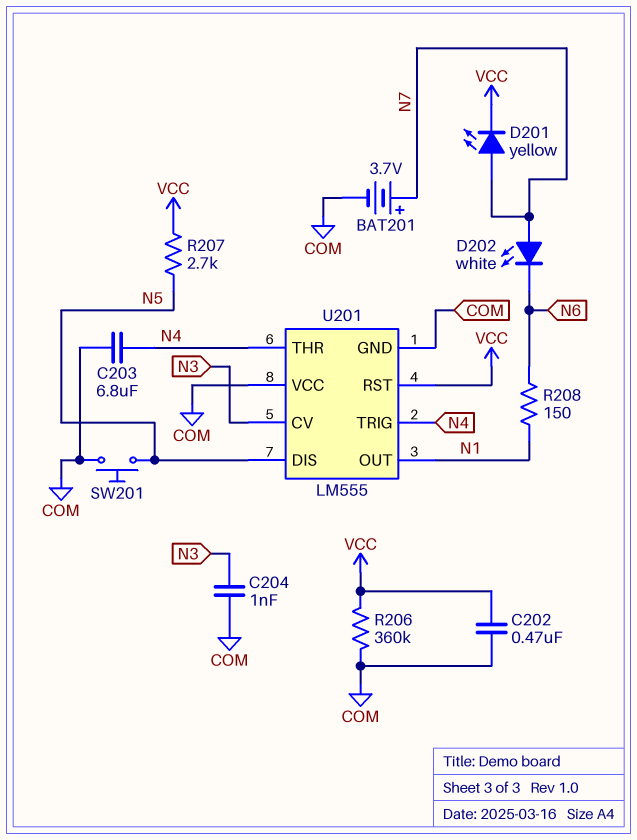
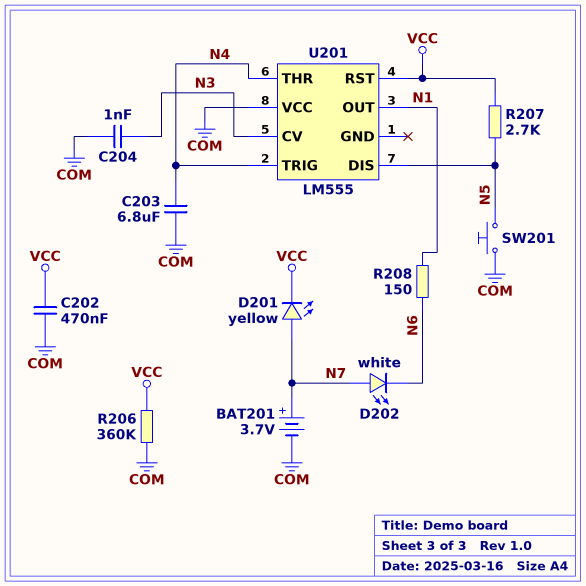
U201 pin GND: COM -> none

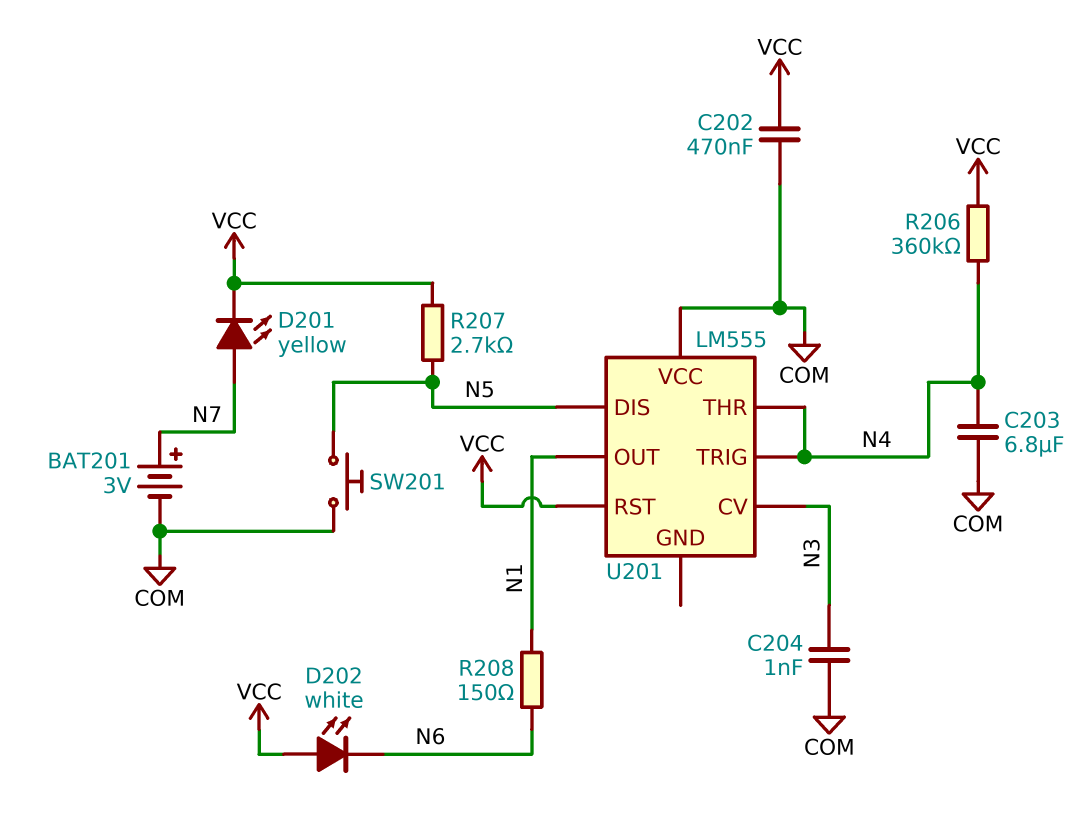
BAT201: 3.7V (plus N7, minus COM) -> 3V (plus N7, minus COM)
D202: LED white (A N7, K N6) -> LED white (A VCC, K N6)
R206: 360k (COM, VCC) -> 360k (N4, VCC)

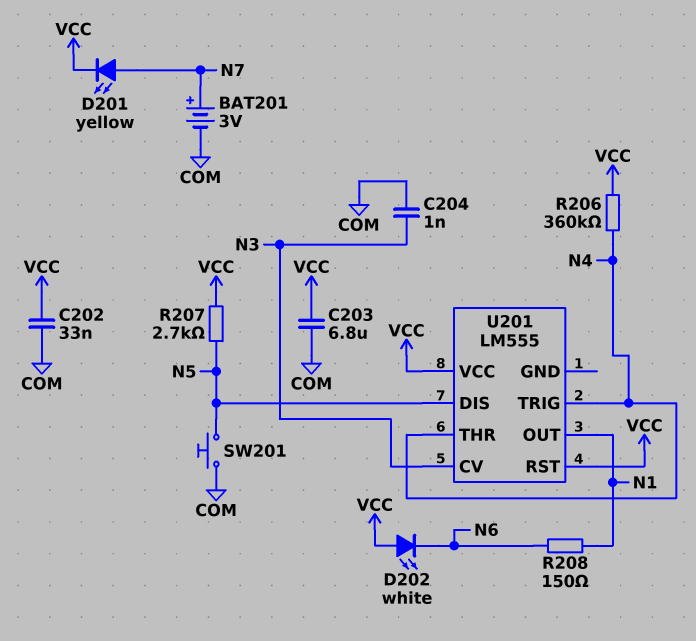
C202: 470nF (COM, VCC) -> 33nF (COM, VCC)
C203: 6.8uF (COM, N4) -> 6.8uF (COM, VCC)
U201 pin VCC: COM -> VCC

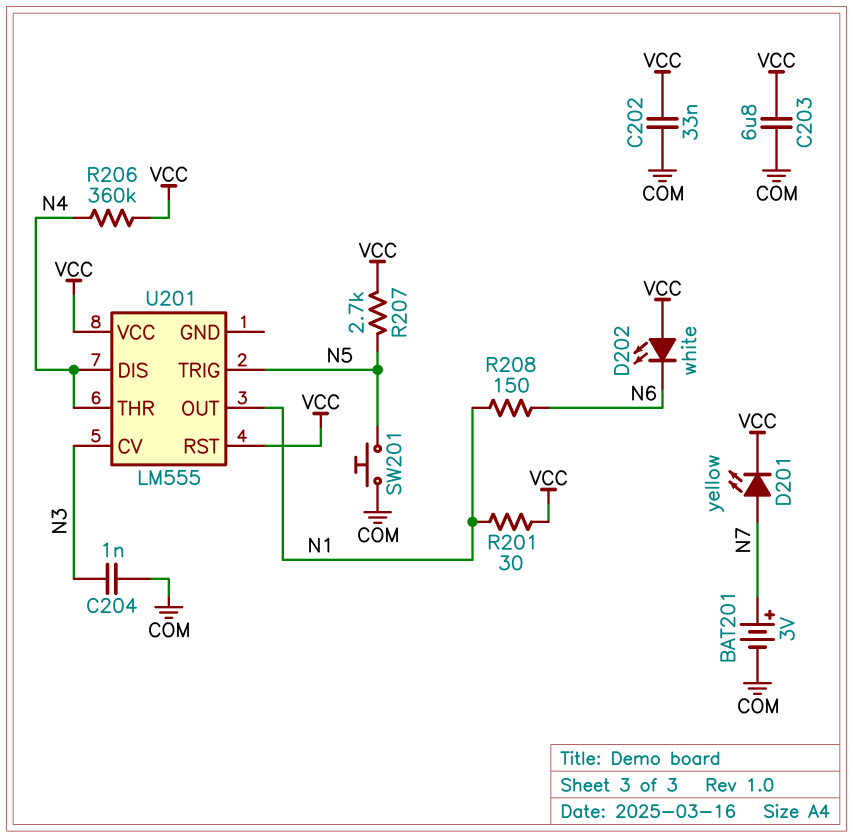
R201: none -> 30 (N1, VCC)
U201 pin DIS: N5 -> N4
U201 pin TRIG: N4 -> N5

